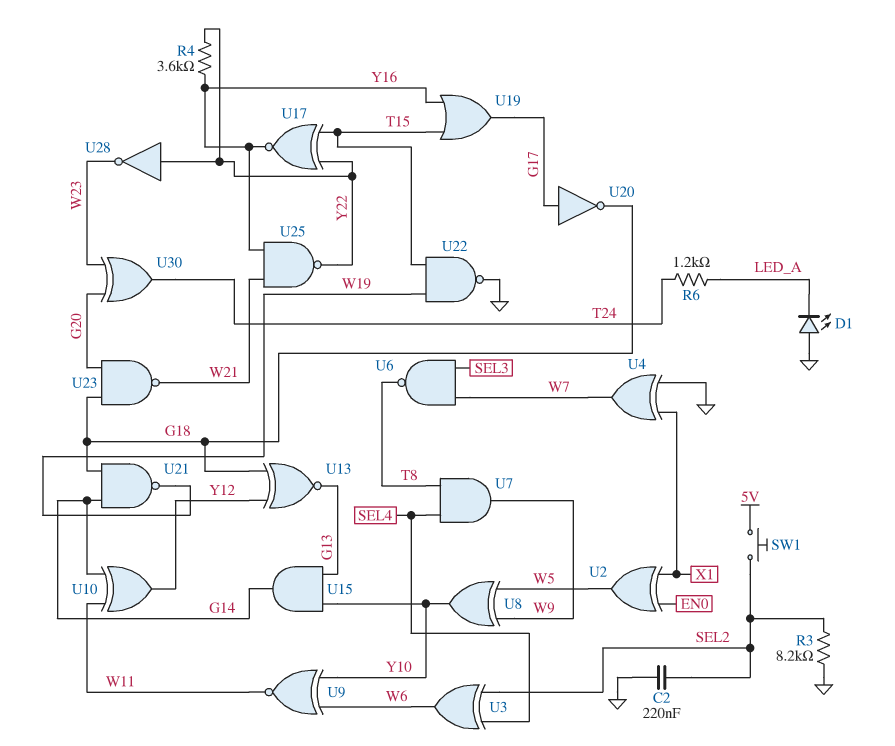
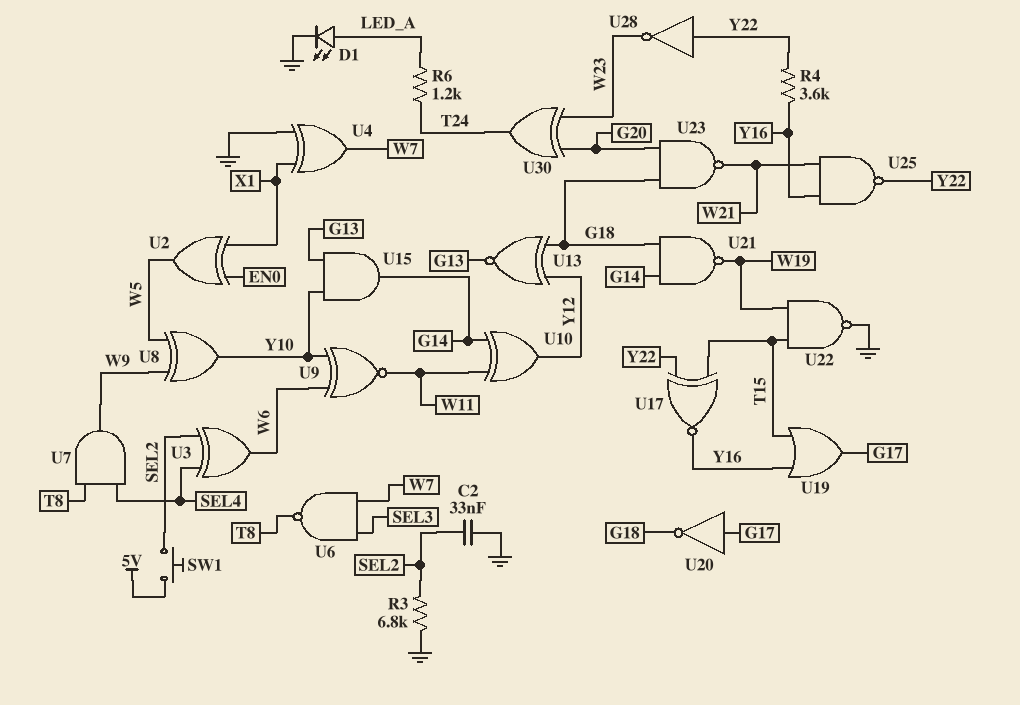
C2: 220nF (GND, SEL2) -> 33nF (GND, SEL2)
D1: LED (A GND, K LED_A) -> LED (A LED_A, K GND)
R3: 8.2k (GND, SEL2) -> 6.8k (GND, SEL2)

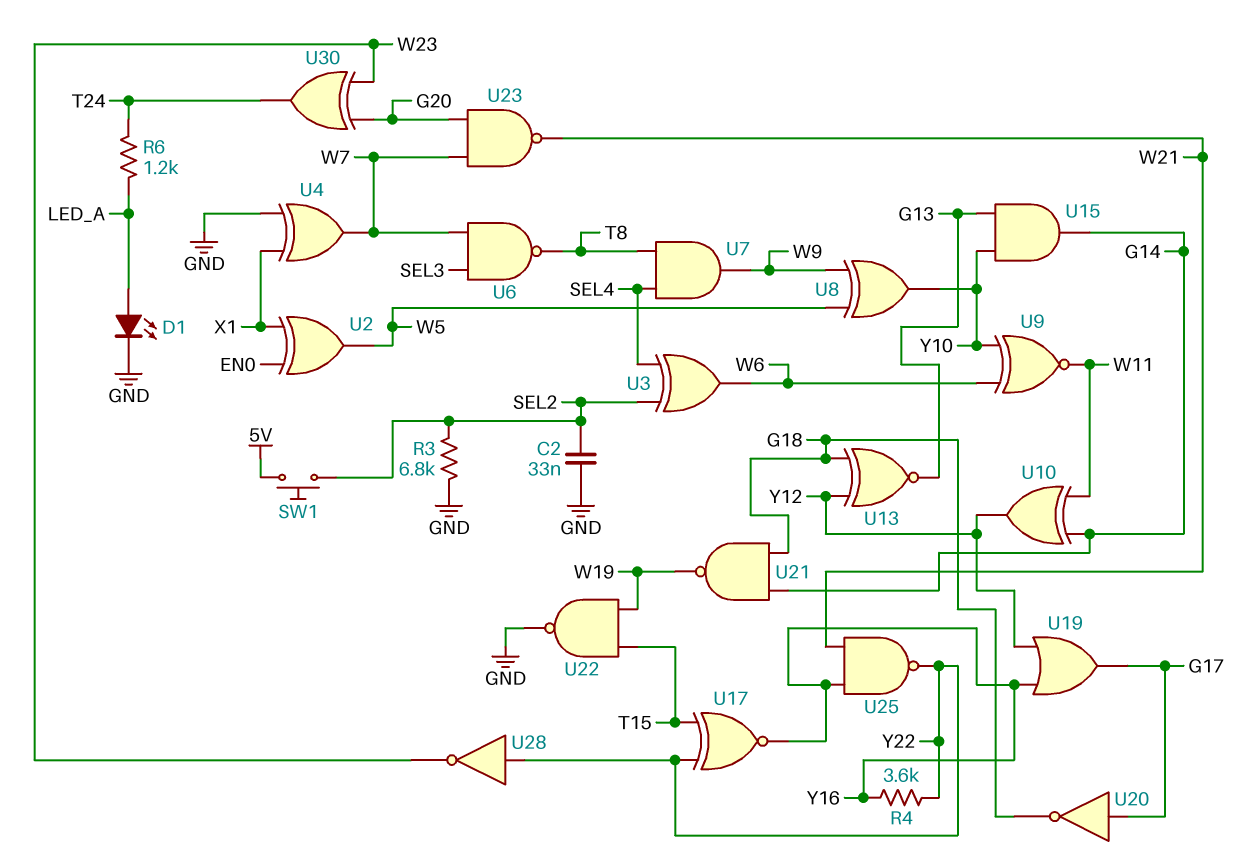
U19: OR (in T15, in Y16, out G17) -> OR (in Y12, in Y16, out G17)
U23: NAND (in G18, in G20, out W21) -> NAND (in G20, in W7, out W21)

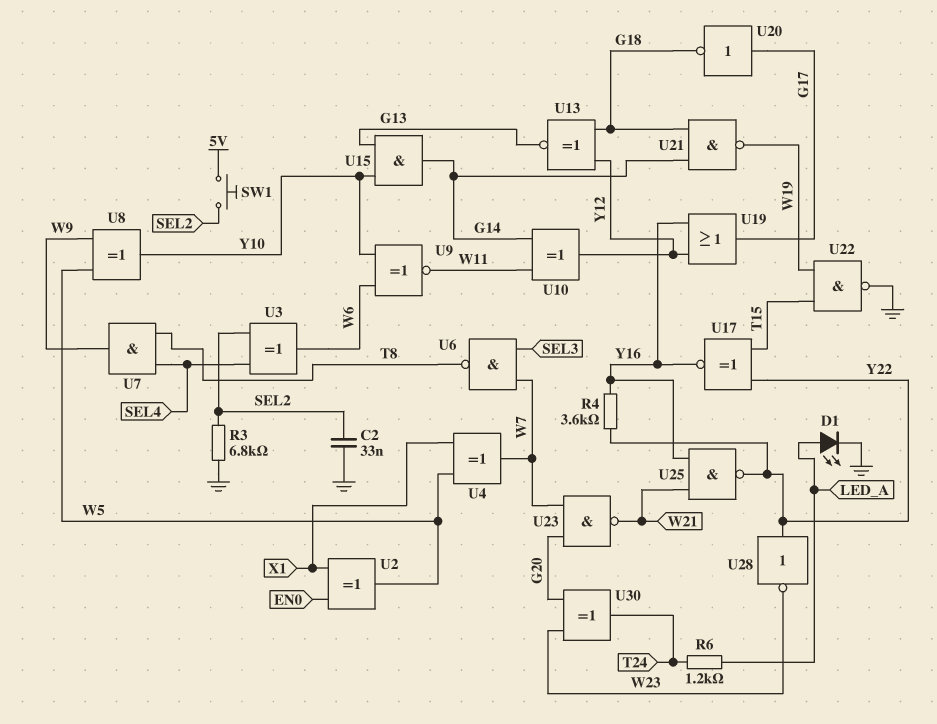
U4: XOR (in GND, in X1, out W7) -> XOR (in W5, in X1, out W7)

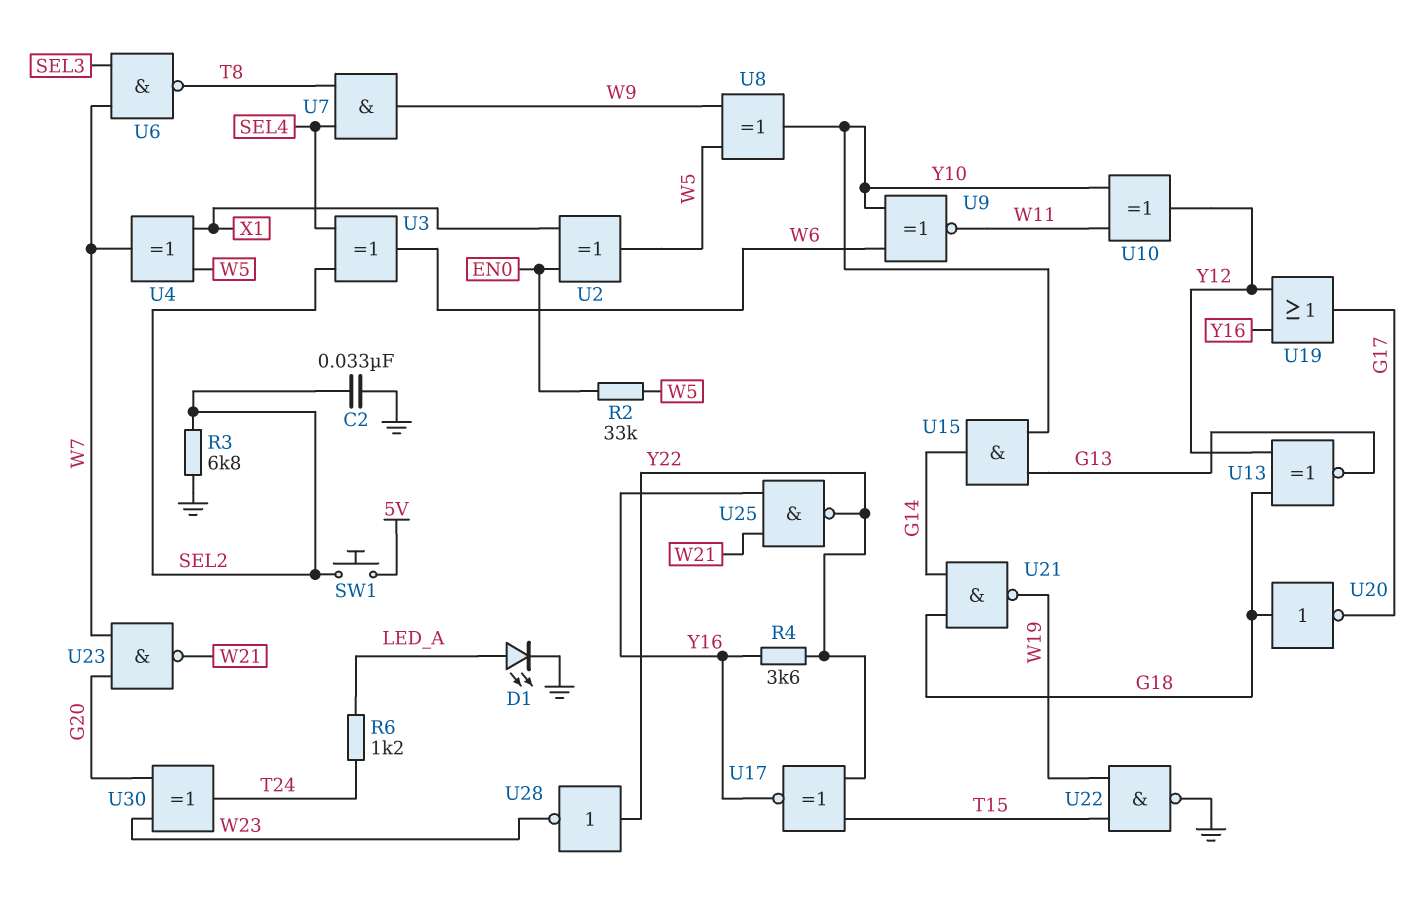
R2: none -> 33k (EN0, W5)
U10: XOR (in G14, in W11, out Y12) -> XOR (in W11, in Y10, out Y12)
U20: NOT (in G17, out G18) -> NOT (in G18, out G17)

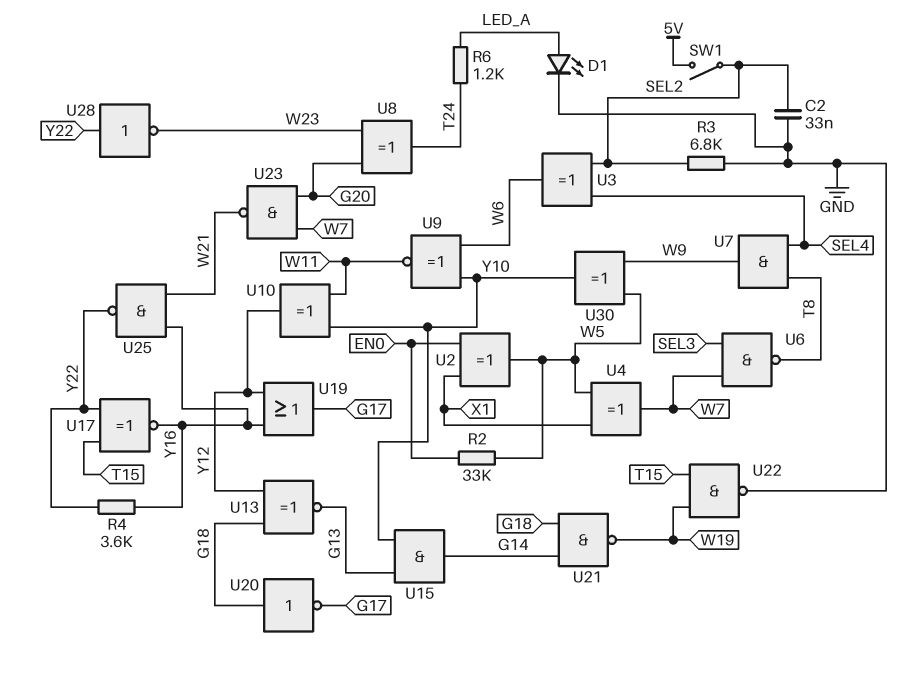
SW1: button (5V, SEL2) -> switch (5V, SEL2)
U8: XOR (in W5, in W9, out Y10) -> XOR (in G20, in W23, out T24)
U30: XOR (in G20, in W23, out T24) -> XOR (in W5, in W9, out Y10)

